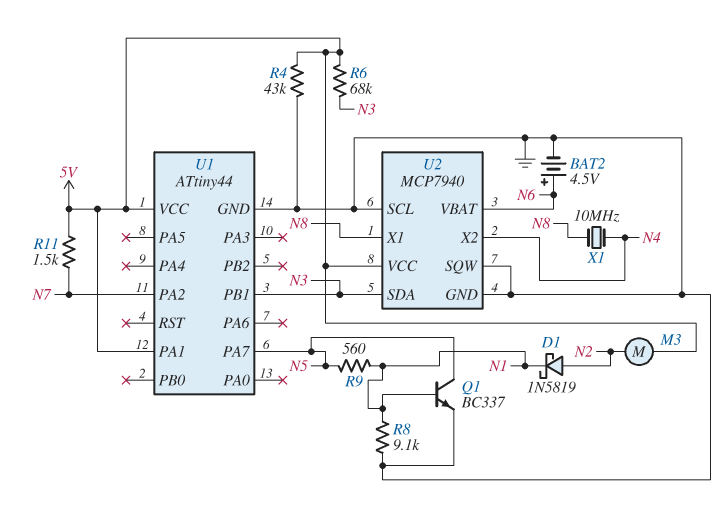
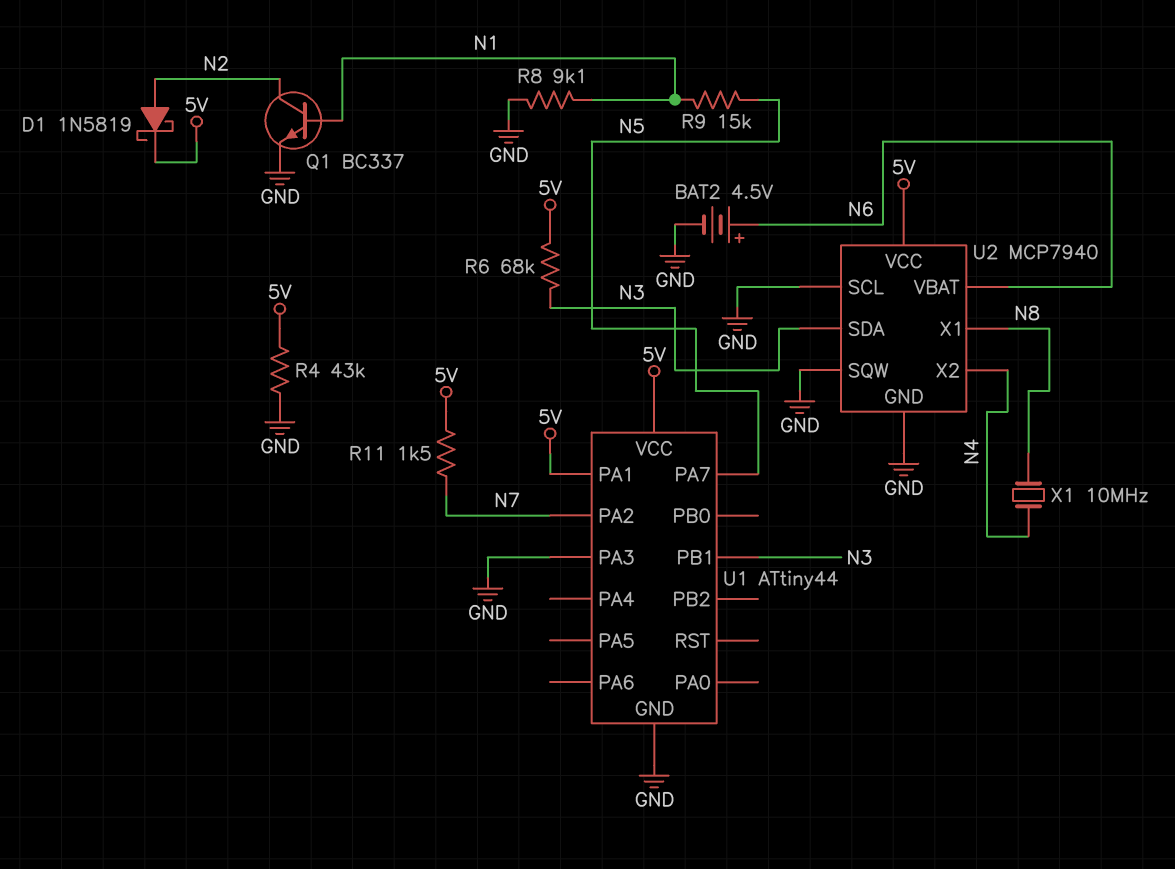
D1: schottky 1N5819 (A N2, K N1) -> schottky 1N5819 (A N2, K 5V)
M3: motor (5V, N2) -> none
Q1: NPN BC337 (B N1, C N5, E GND) -> NPN BC337 (B N1, C N2, E GND)
R9: 560 (N1, N5) -> 15k (N1, N5)
U1 pin PA3: none -> GND

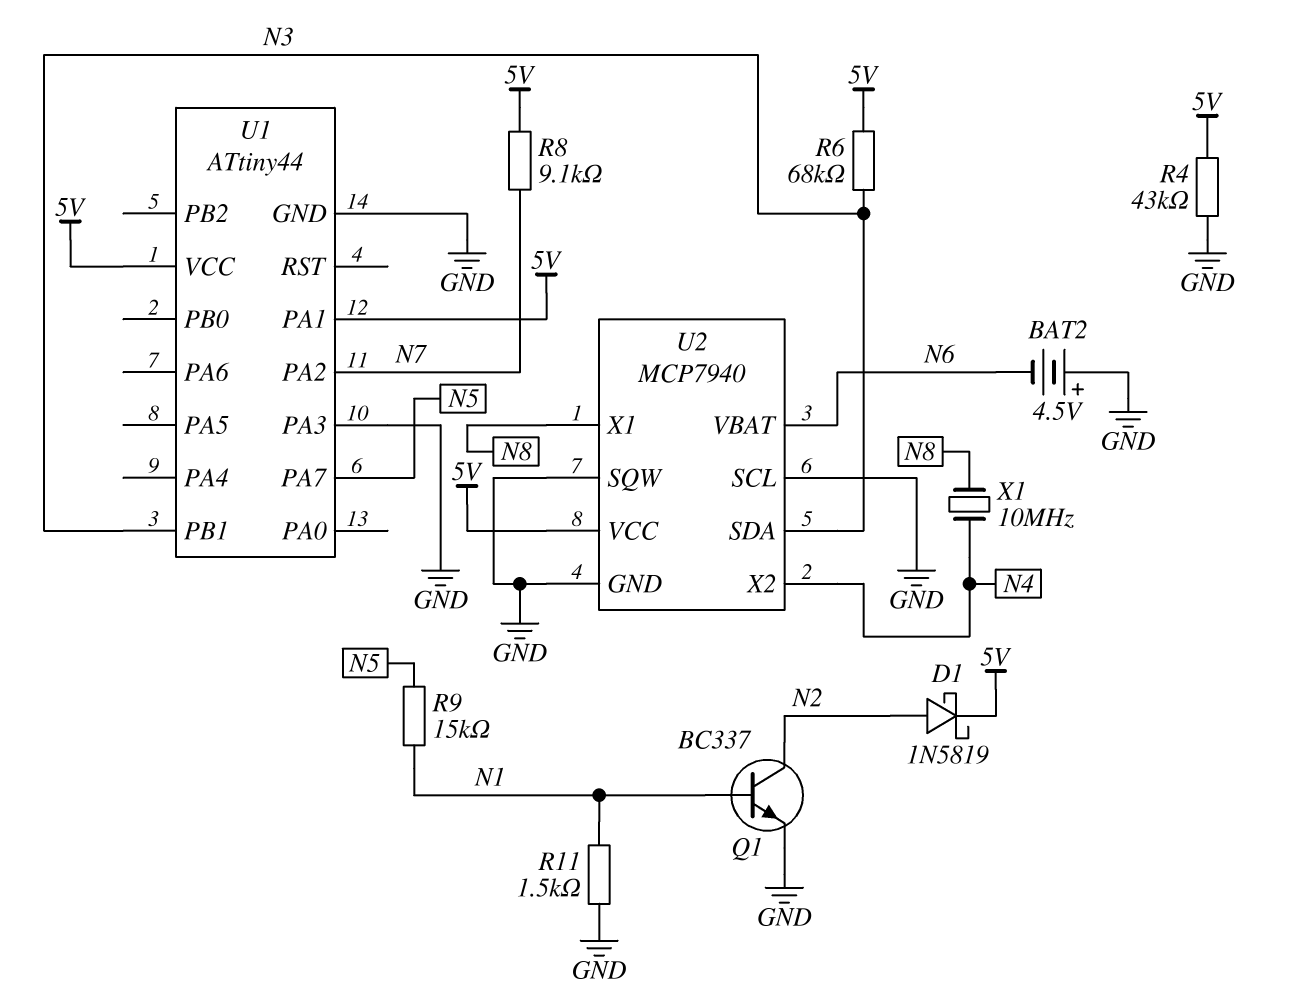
BAT2: 4.5V (plus N6, minus GND) -> 4.5V (plus GND, minus N6)
R8: 9.1k (GND, N1) -> 9.1k (5V, N7)
R11: 1.5k (5V, N7) -> 1.5k (GND, N1)

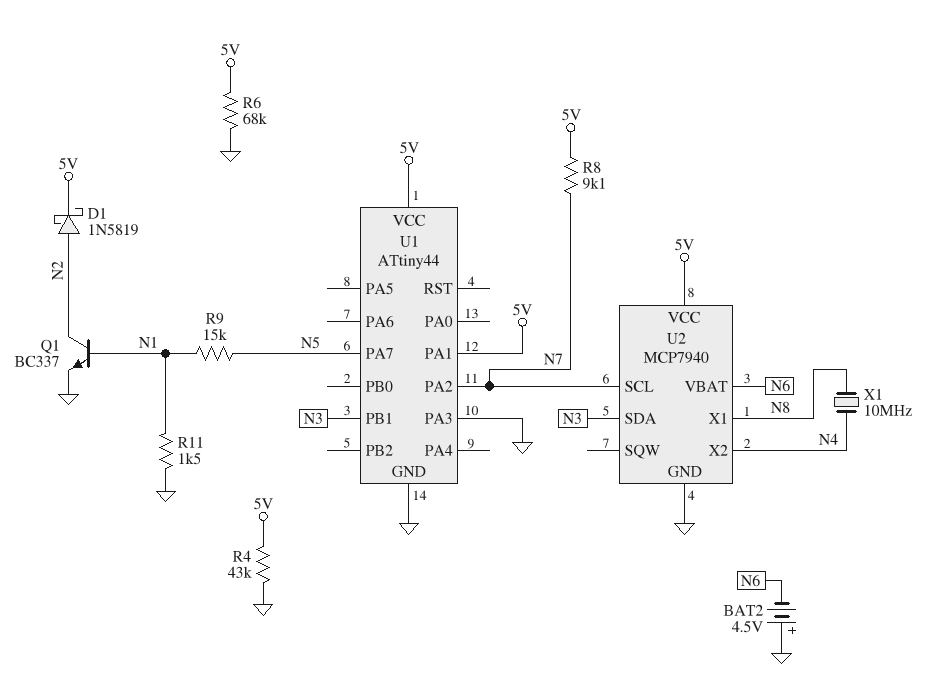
R6: 68k (5V, N3) -> 68k (5V, GND)
U2 pin SCL: GND -> N7
U2 pin SQW: GND -> none

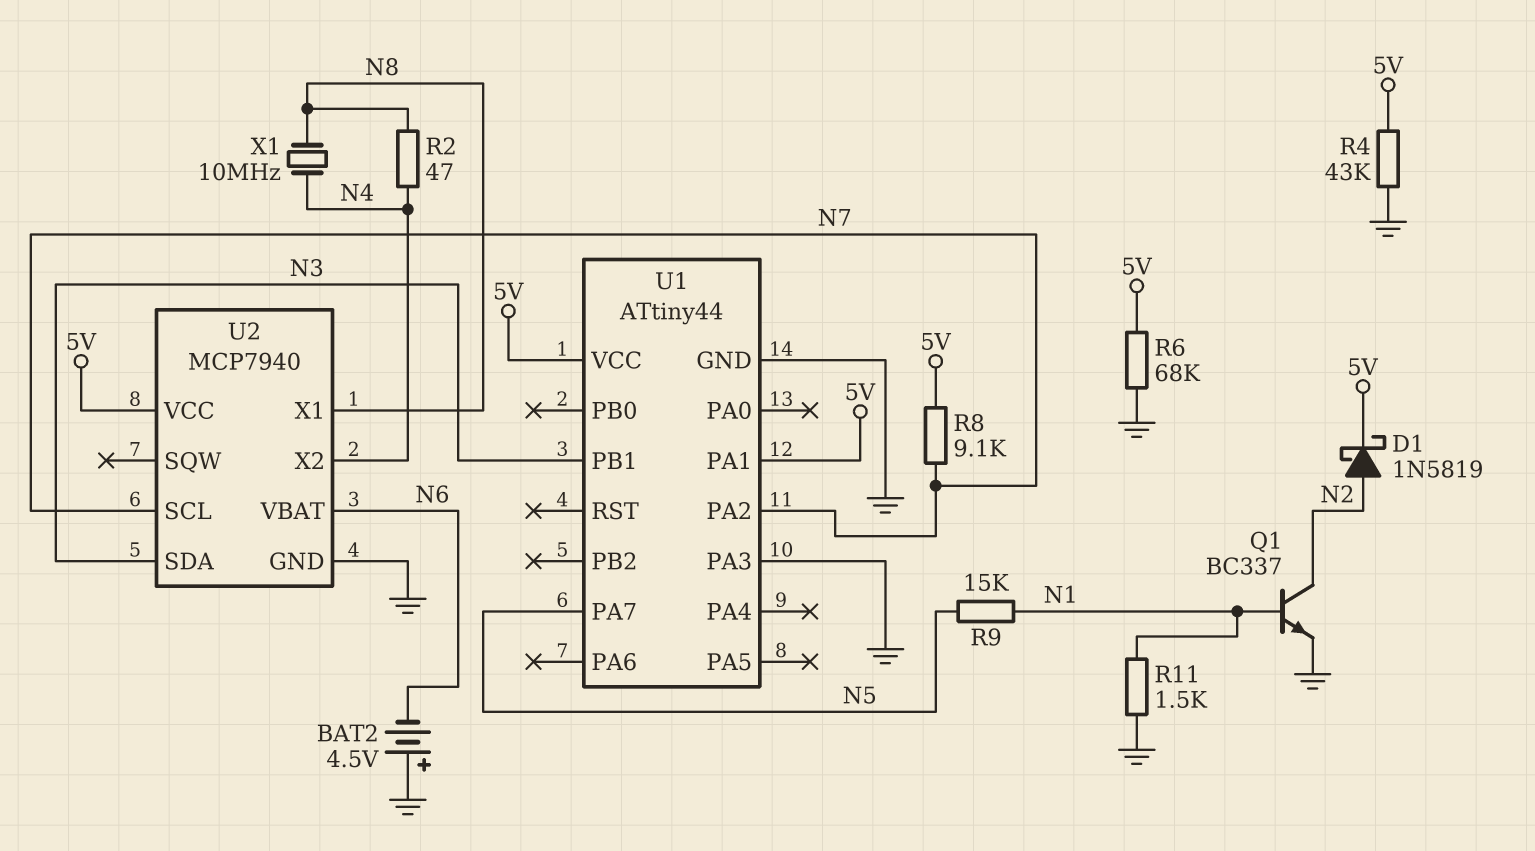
R2: none -> 47 (N4, N8)

